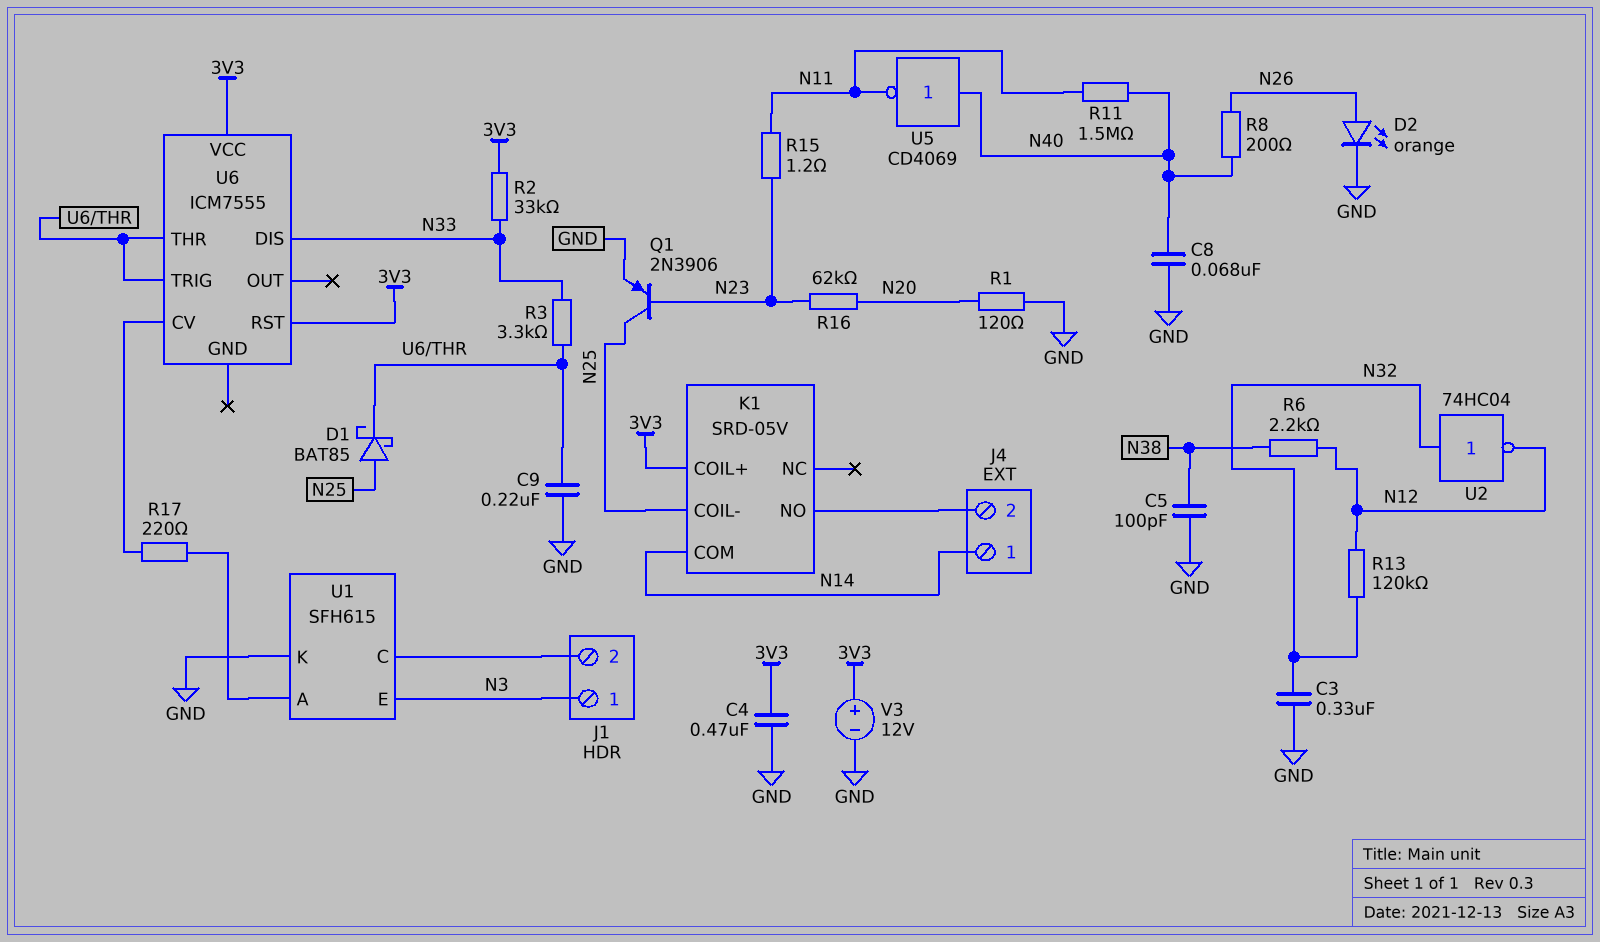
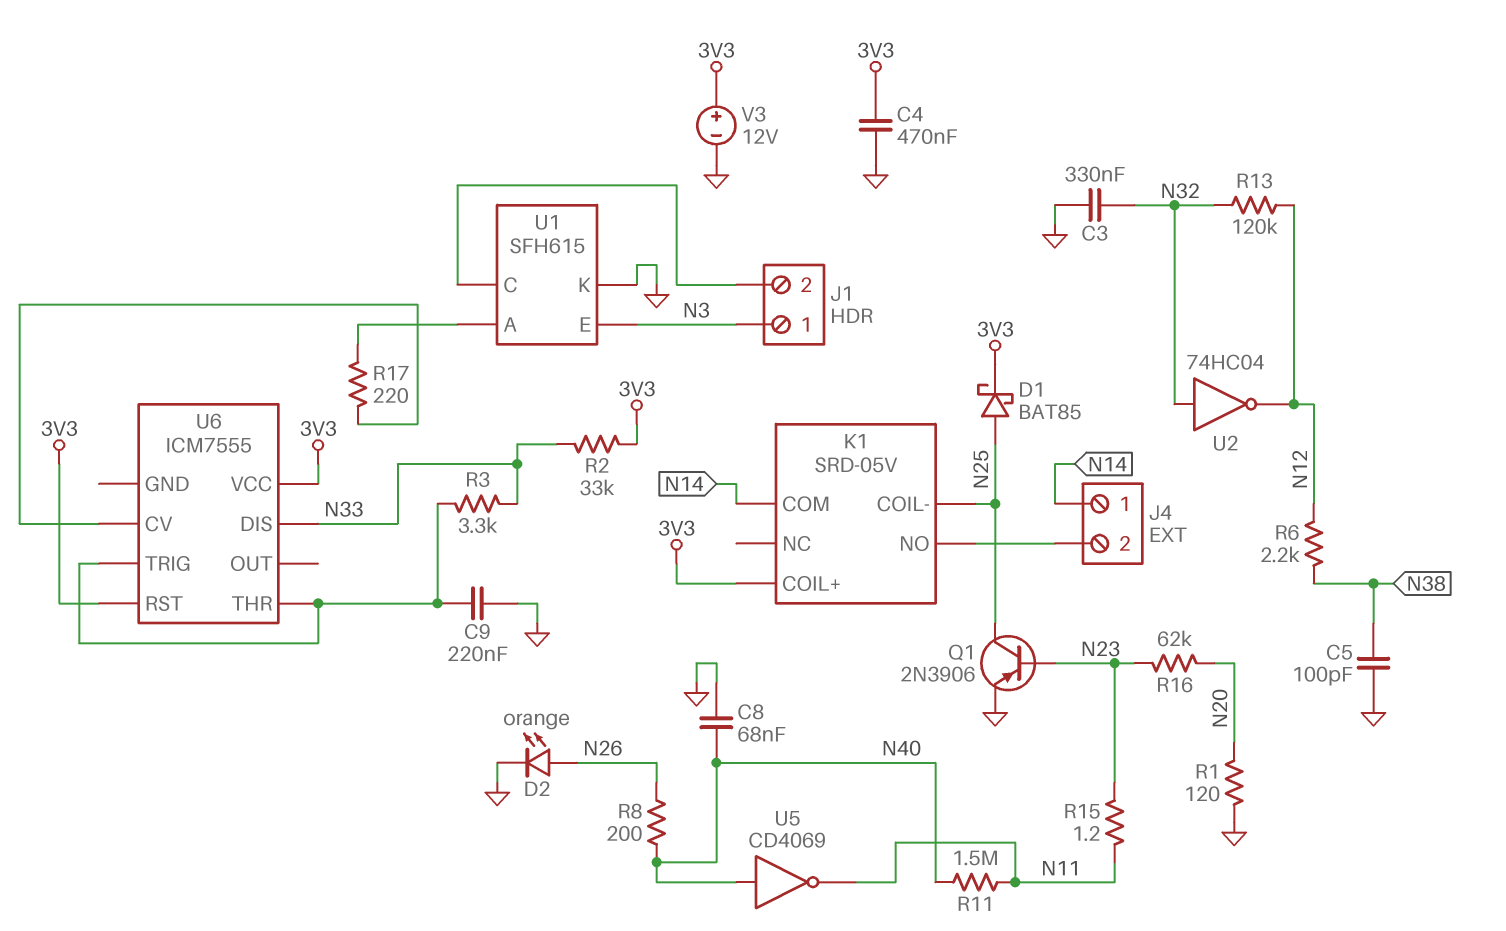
D1: schottky BAT85 (A N25, K U6/THR) -> schottky BAT85 (A N25, K 3V3)

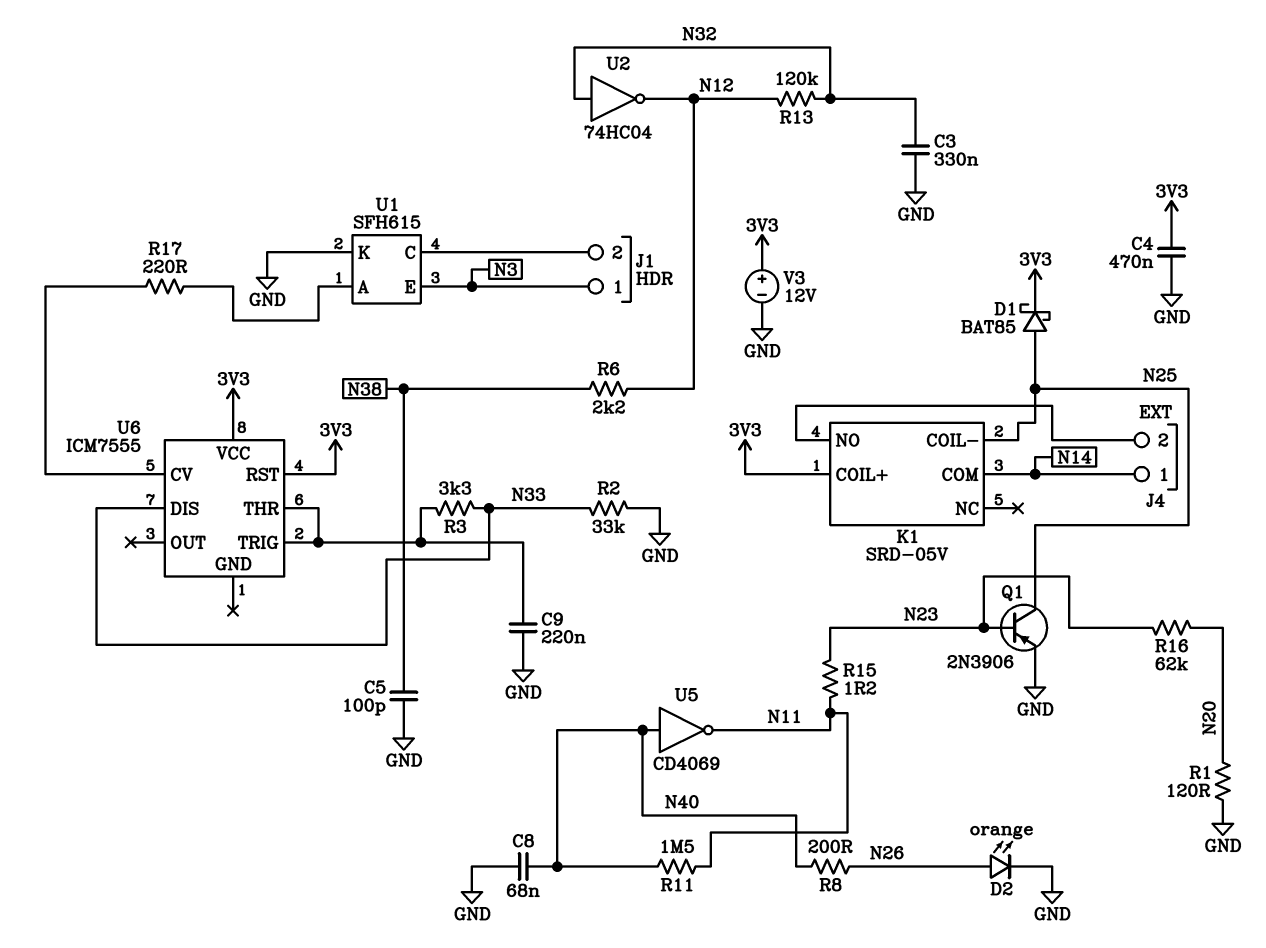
R2: 33k (3V3, N33) -> 33k (GND, N33)

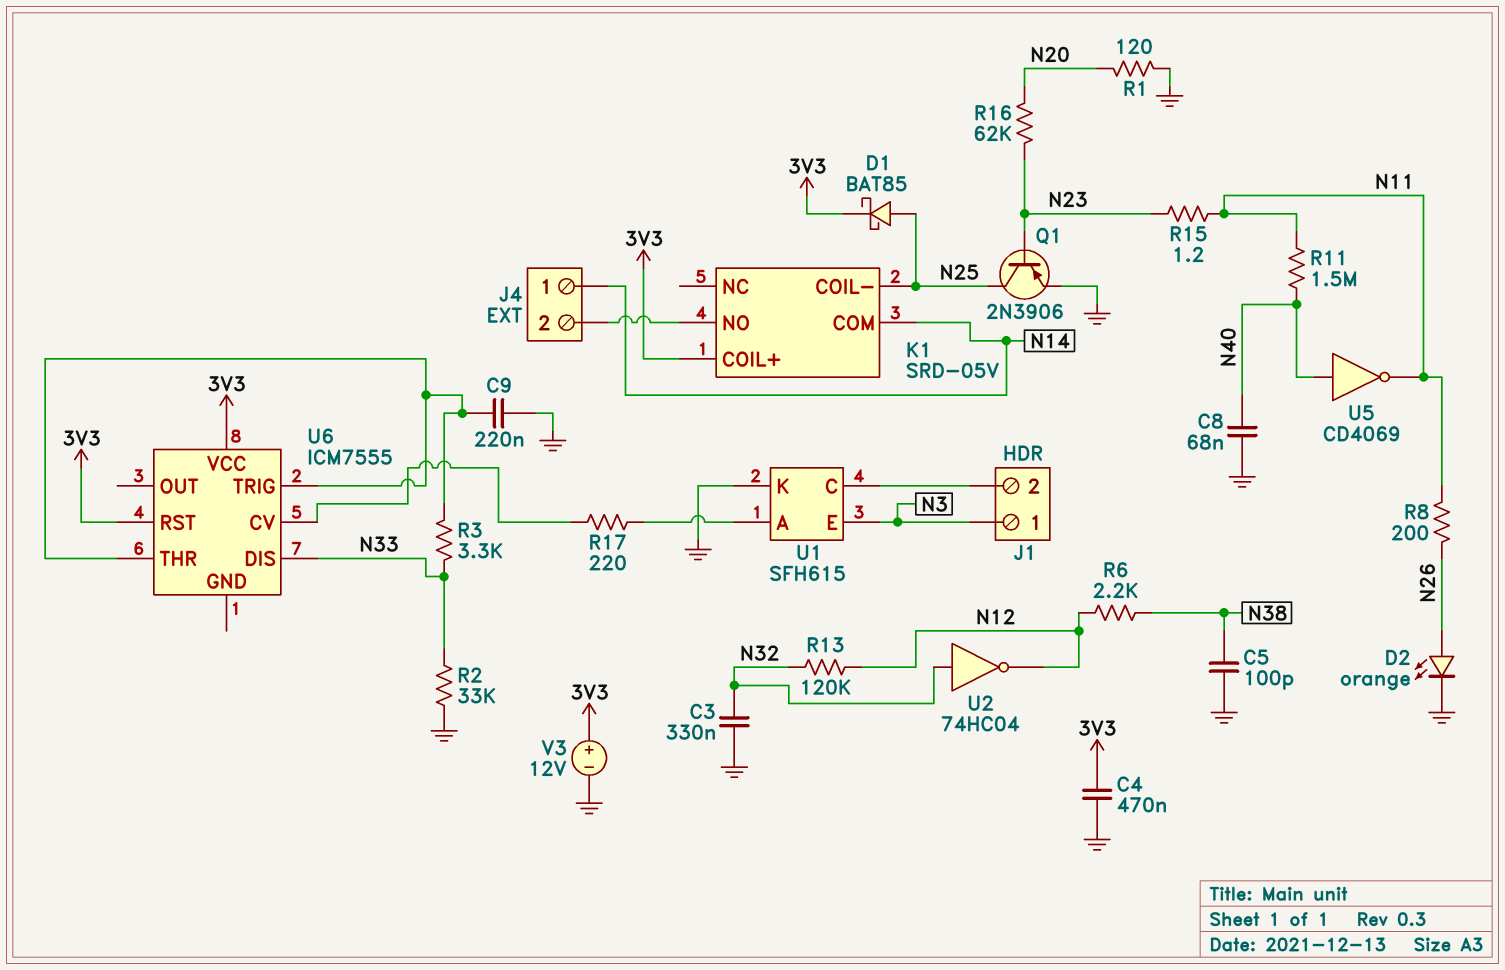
R8: 200 (N26, N40) -> 200 (N11, N26)

